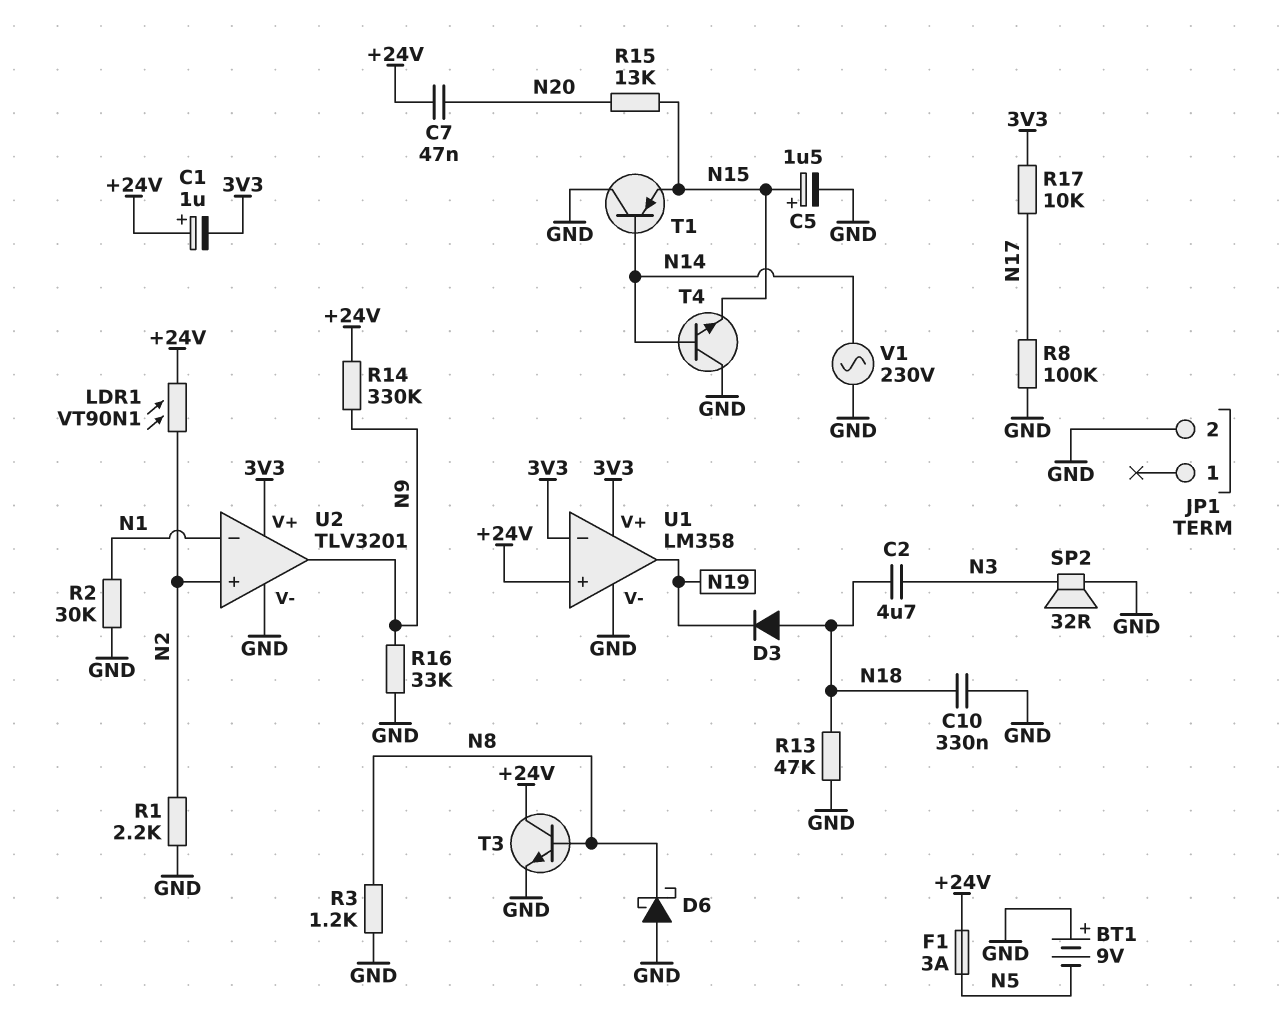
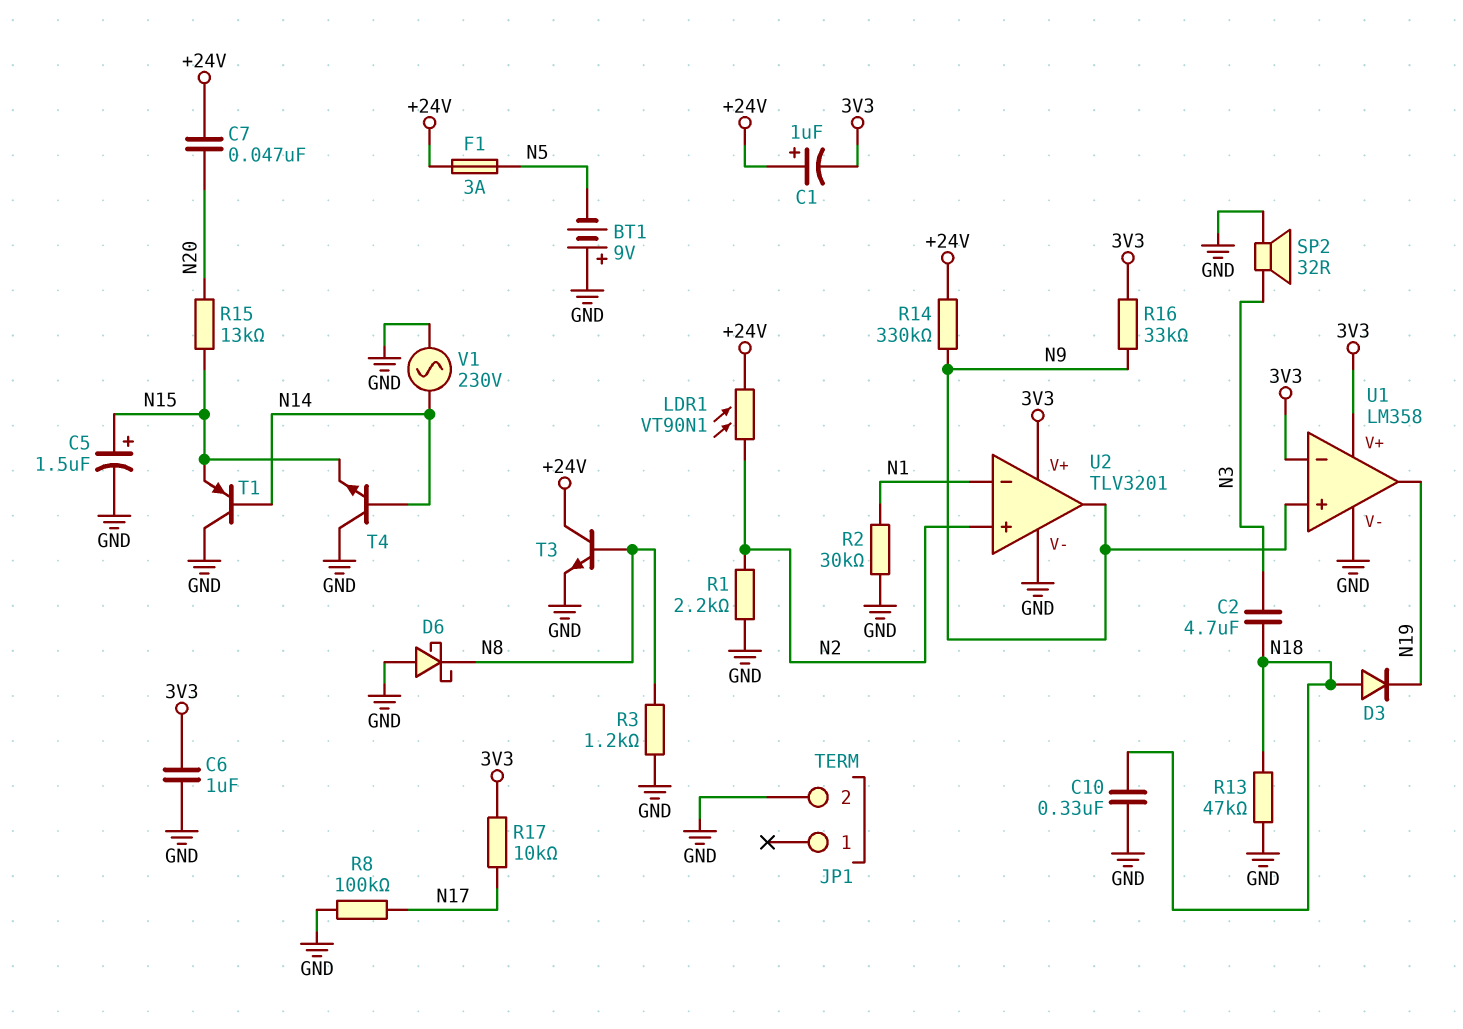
C6: none -> 1uF (3V3, GND)
R16: 33k (GND, N9) -> 33k (3V3, N9)
U1 pin in+: +24V -> N9

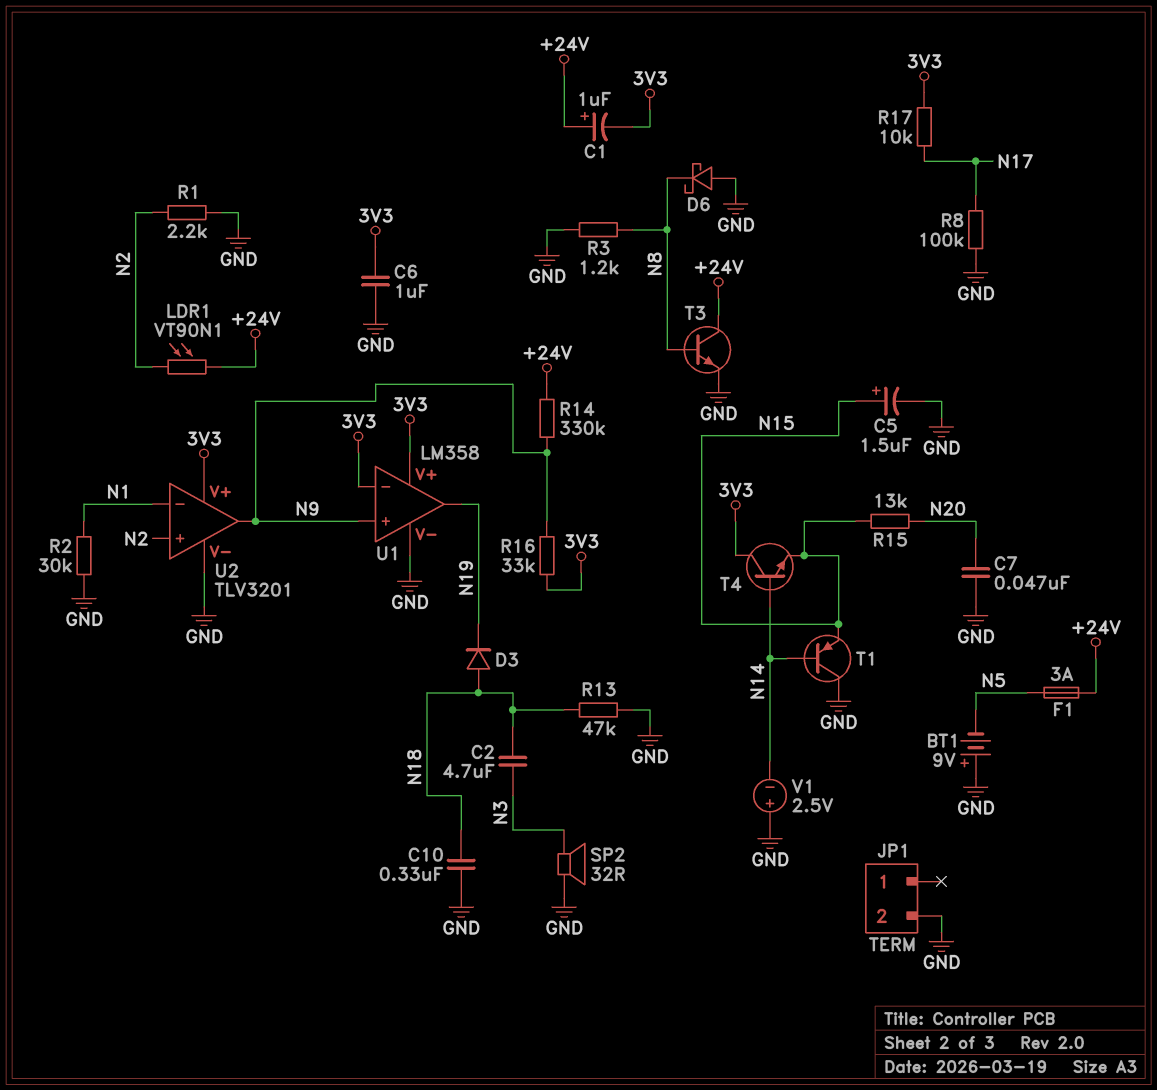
C7: 47nF (+24V, N20) -> 47nF (GND, N20)
T4: NPN (B N14, C GND, E N15) -> NPN (B N14, C 3V3, E N15)
V1: AC 230V (GND, N14) -> 2.5V (plus GND, minus N14)

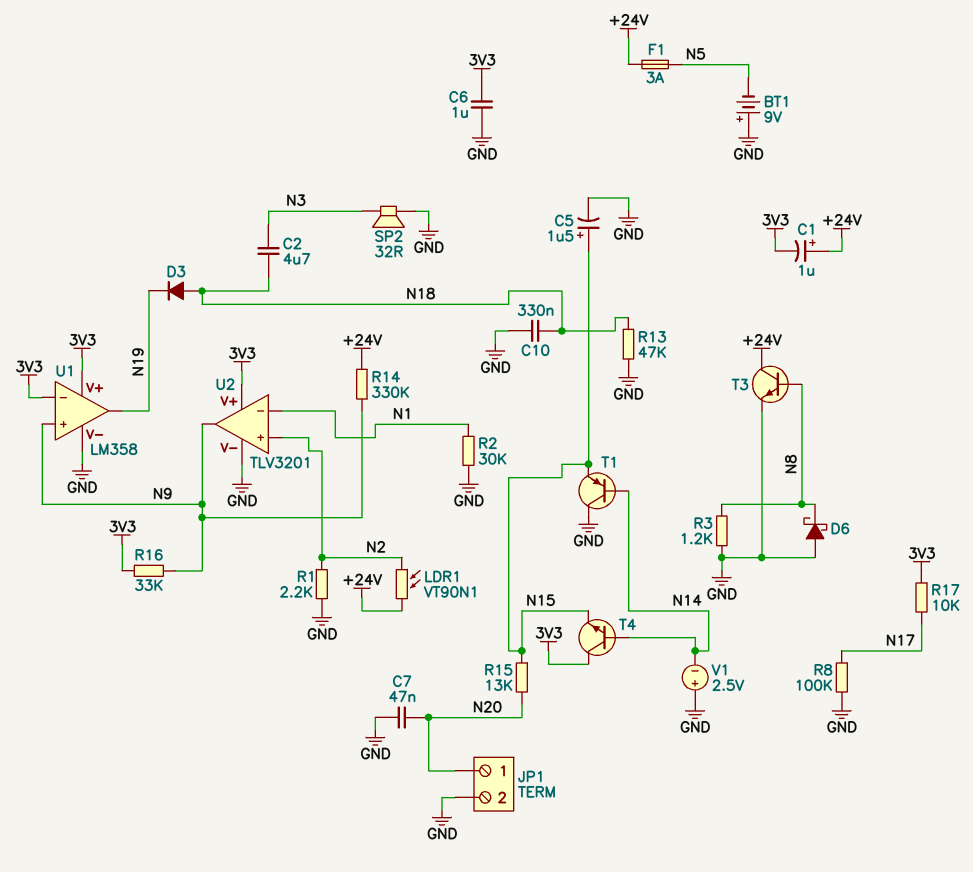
JP1 pin 1: none -> N20

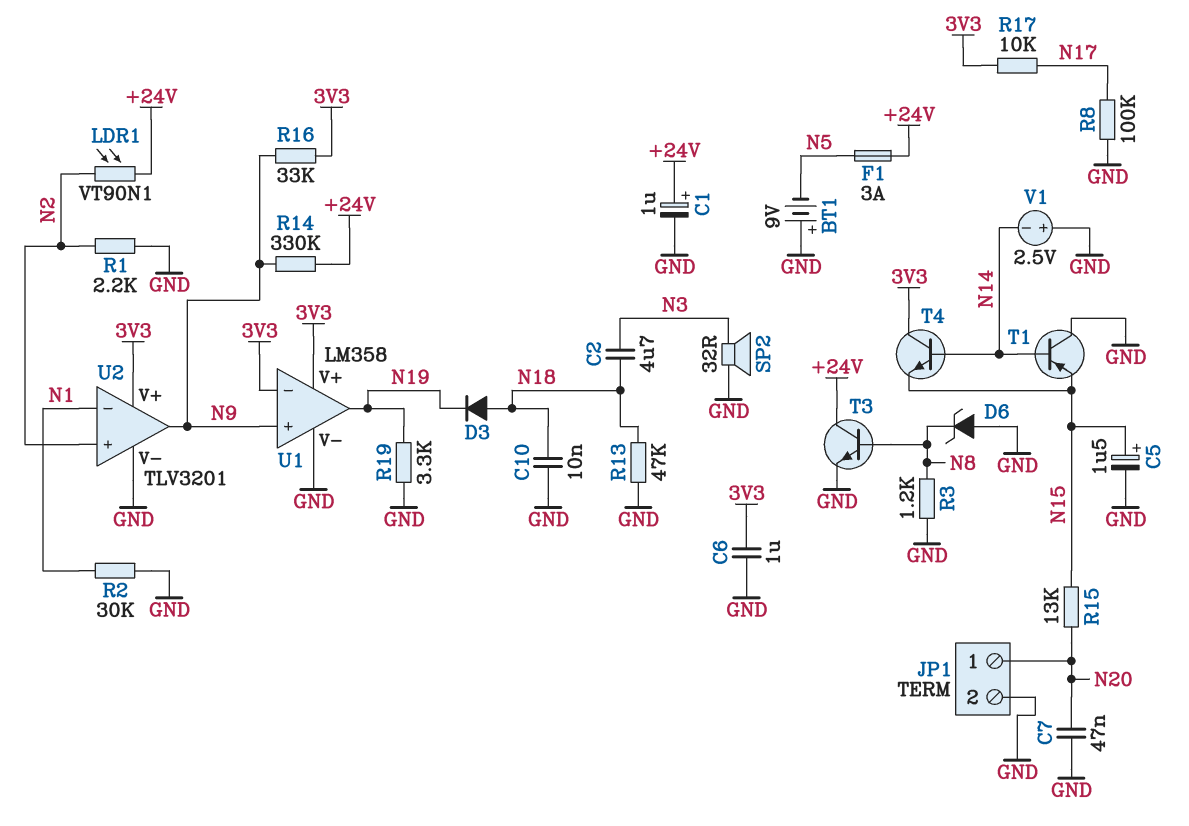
C1: 1uF (plus +24V, minus 3V3) -> 1uF (plus +24V, minus GND)
C10: 330nF (GND, N18) -> 10nF (GND, N18)
D6: schottky (A GND, K N8) -> zener (A GND, K N8)
R19: none -> 3.3k (GND, N19)

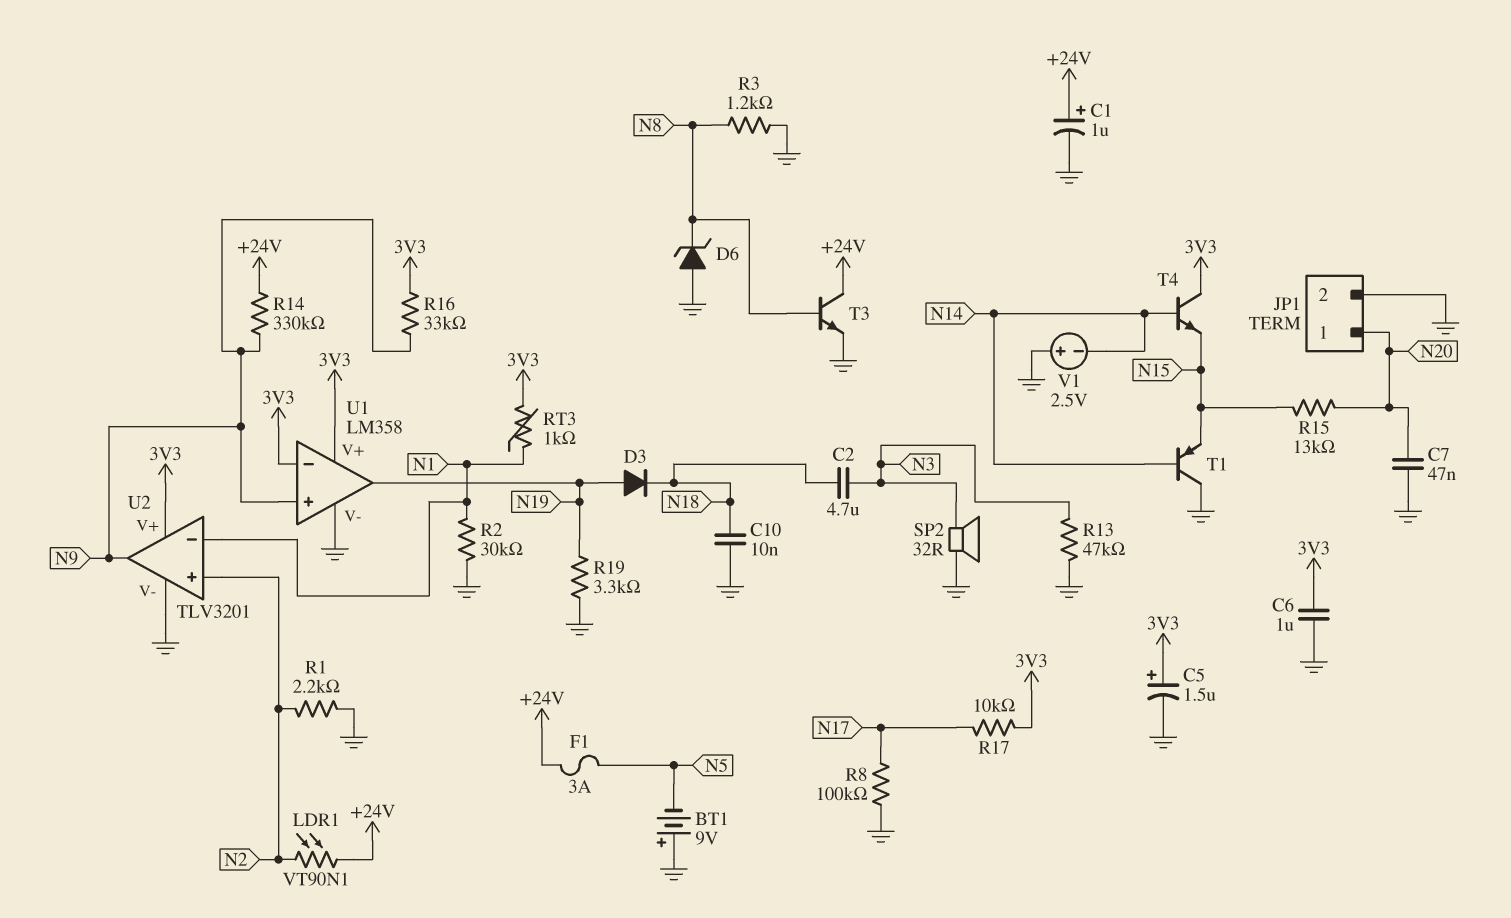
C5: 1.5uF (plus N15, minus GND) -> 1.5uF (plus 3V3, minus GND)
D3: diode (A N18, K N19) -> diode (A N19, K N18)
R13: 47k (GND, N18) -> 47k (GND, N3)
RT3: none -> 1k (3V3, N1)

